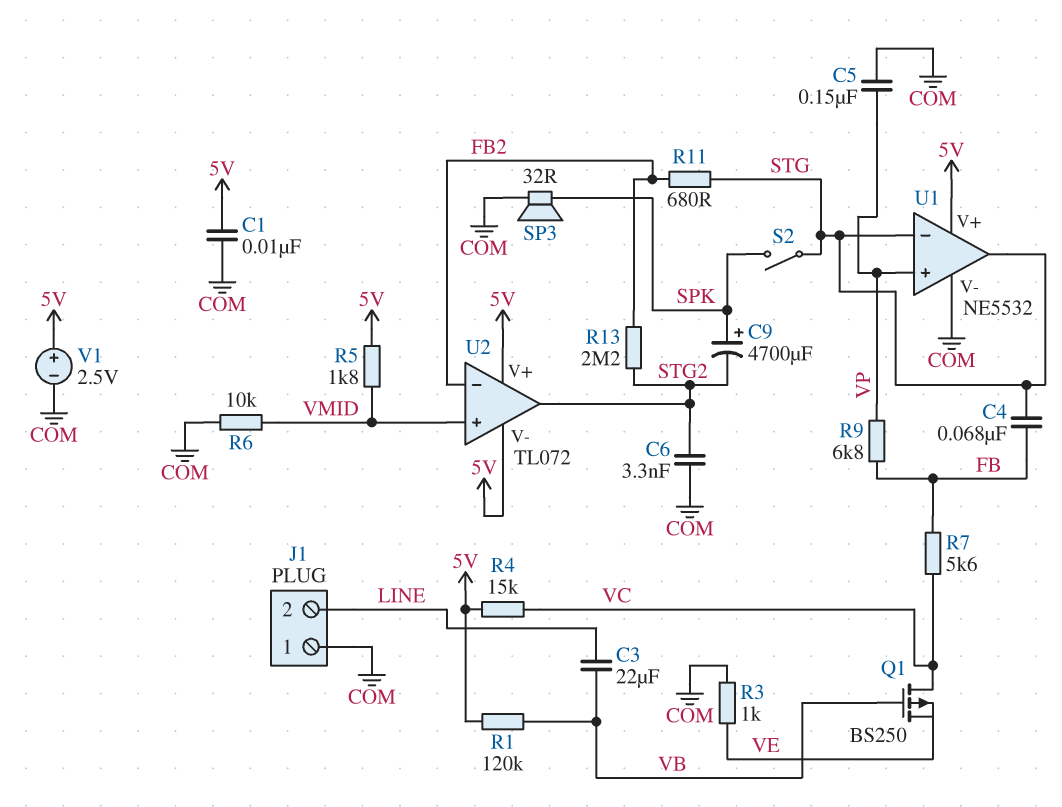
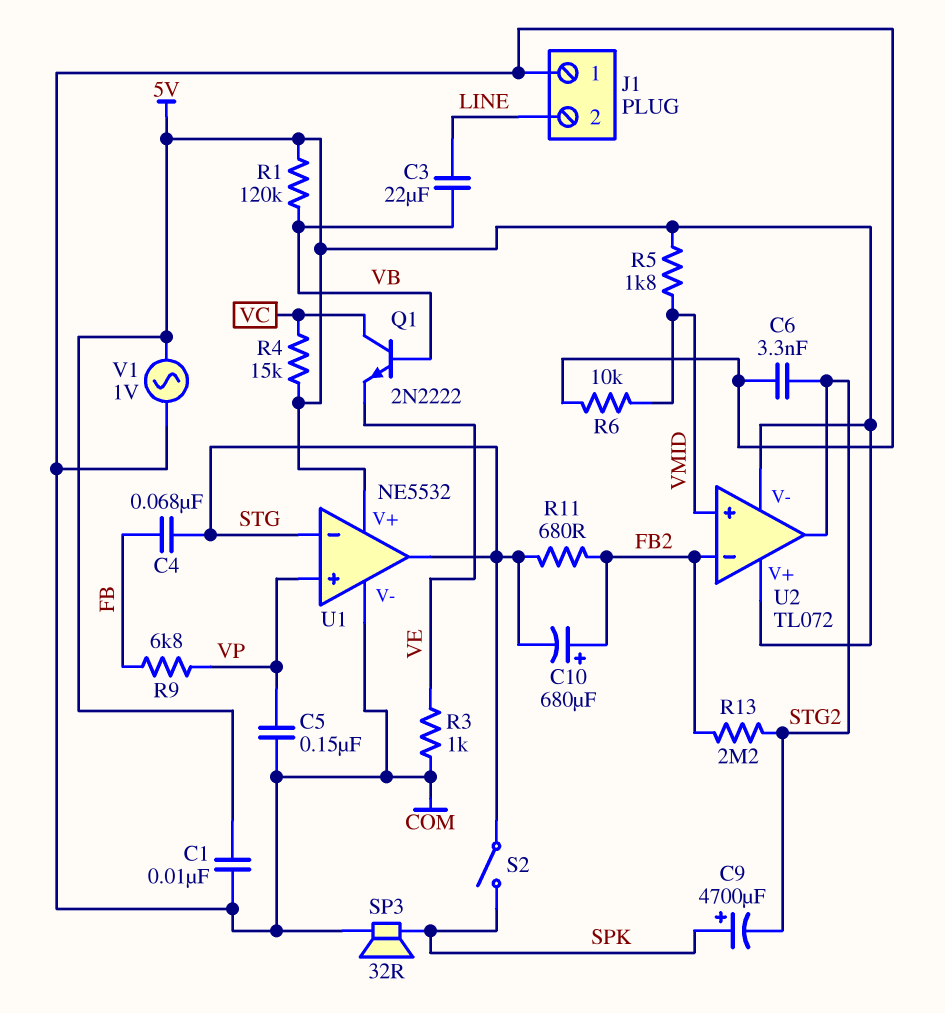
C10: none -> 680uF (plus FB2, minus STG)
Q1: PMOS BS250 (G VB, D VC, S VE) -> NPN 2N2222 (B VB, C VC, E VE)
R7: 5.6k (FB, VC) -> none
V1: 2.5V (plus 5V, minus COM) -> AC 1V (5V, COM)

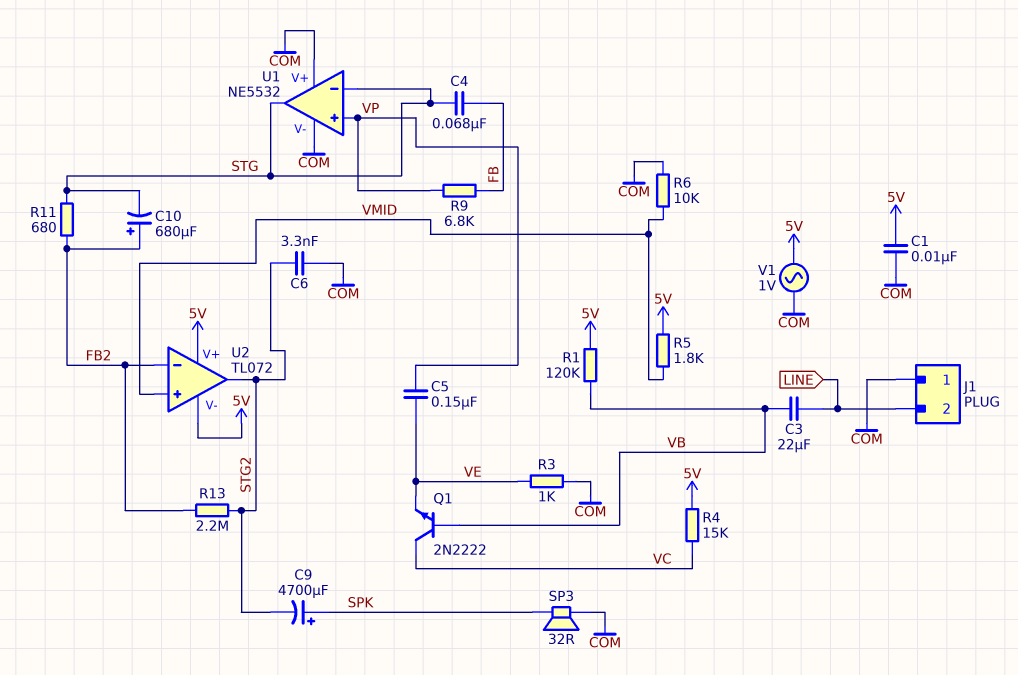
C5: 150nF (COM, VP) -> 150nF (VE, VP)
S2: switch (SPK, STG) -> none
U1 pin V+: 5V -> COM

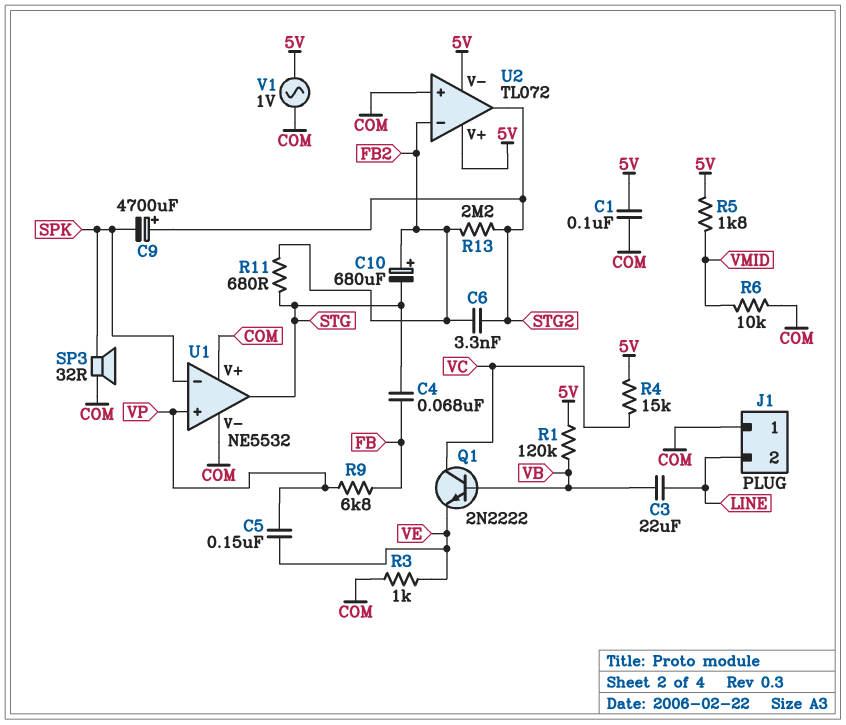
C1: 10nF (5V, COM) -> 100nF (5V, COM)
C6: 3.3nF (COM, STG2) -> 3.3nF (FB2, STG2)
C9: 4700uF (plus SPK, minus STG2) -> 4700uF (plus STG2, minus SPK)
U1 pin in-: STG -> SPK
U2 pin in+: VMID -> COM

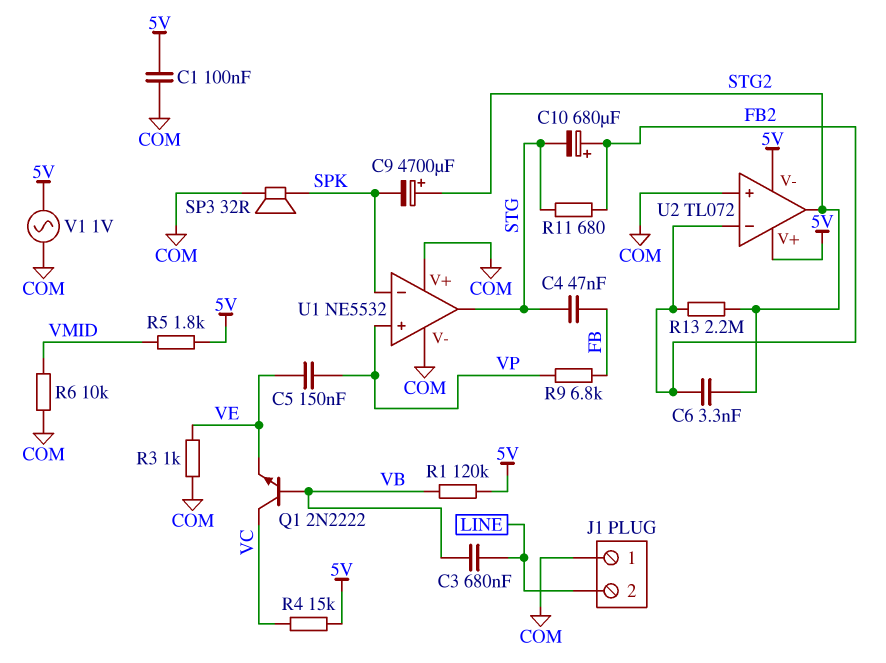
C3: 22uF (LINE, VB) -> 680nF (LINE, VB)
C4: 68nF (FB, STG) -> 47nF (FB, STG)

